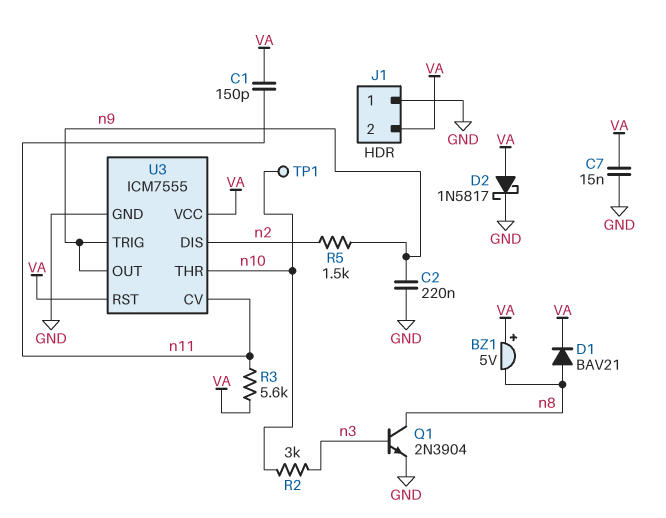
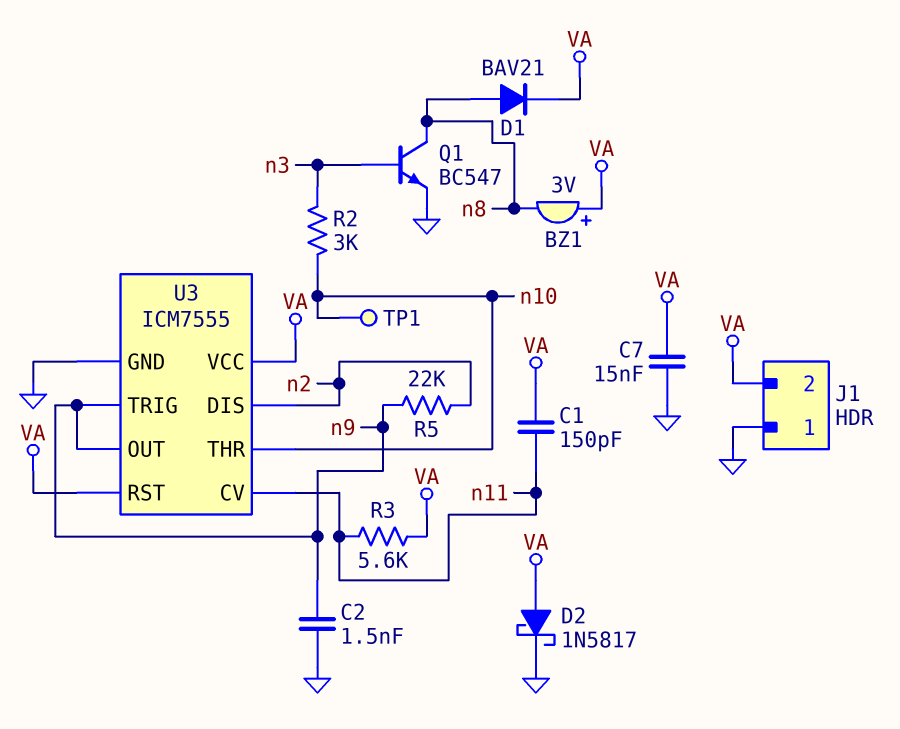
BZ1: buzzer 5V (plus VA, minus n8) -> buzzer 3V (plus VA, minus n8)
C2: 220nF (GND, n9) -> 1.5nF (GND, n9)
Q1: NPN 2N3904 (B n3, C n8, E GND) -> NPN BC547 (B n3, C n8, E GND)
R5: 1.5k (n2, n9) -> 22k (n2, n9)

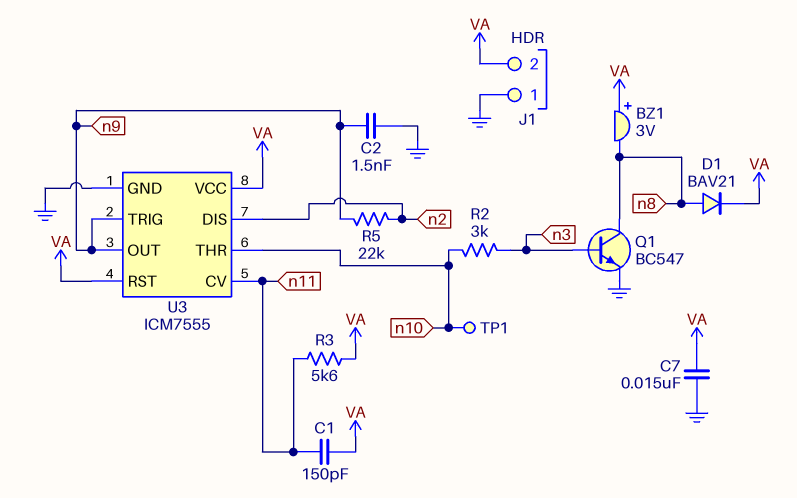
D2: schottky 1N5817 (A VA, K GND) -> none

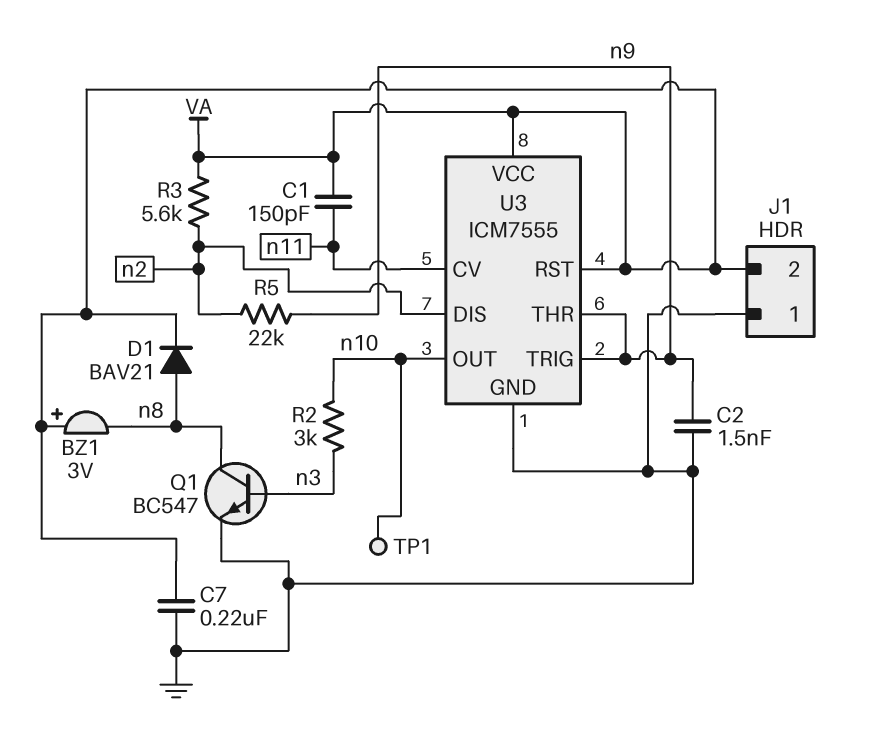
C7: 15nF (GND, VA) -> 220nF (GND, VA)
R3: 5.6k (VA, n11) -> 5.6k (VA, n2)
U3 pin OUT: n9 -> n10
U3 pin THR: n10 -> n9

